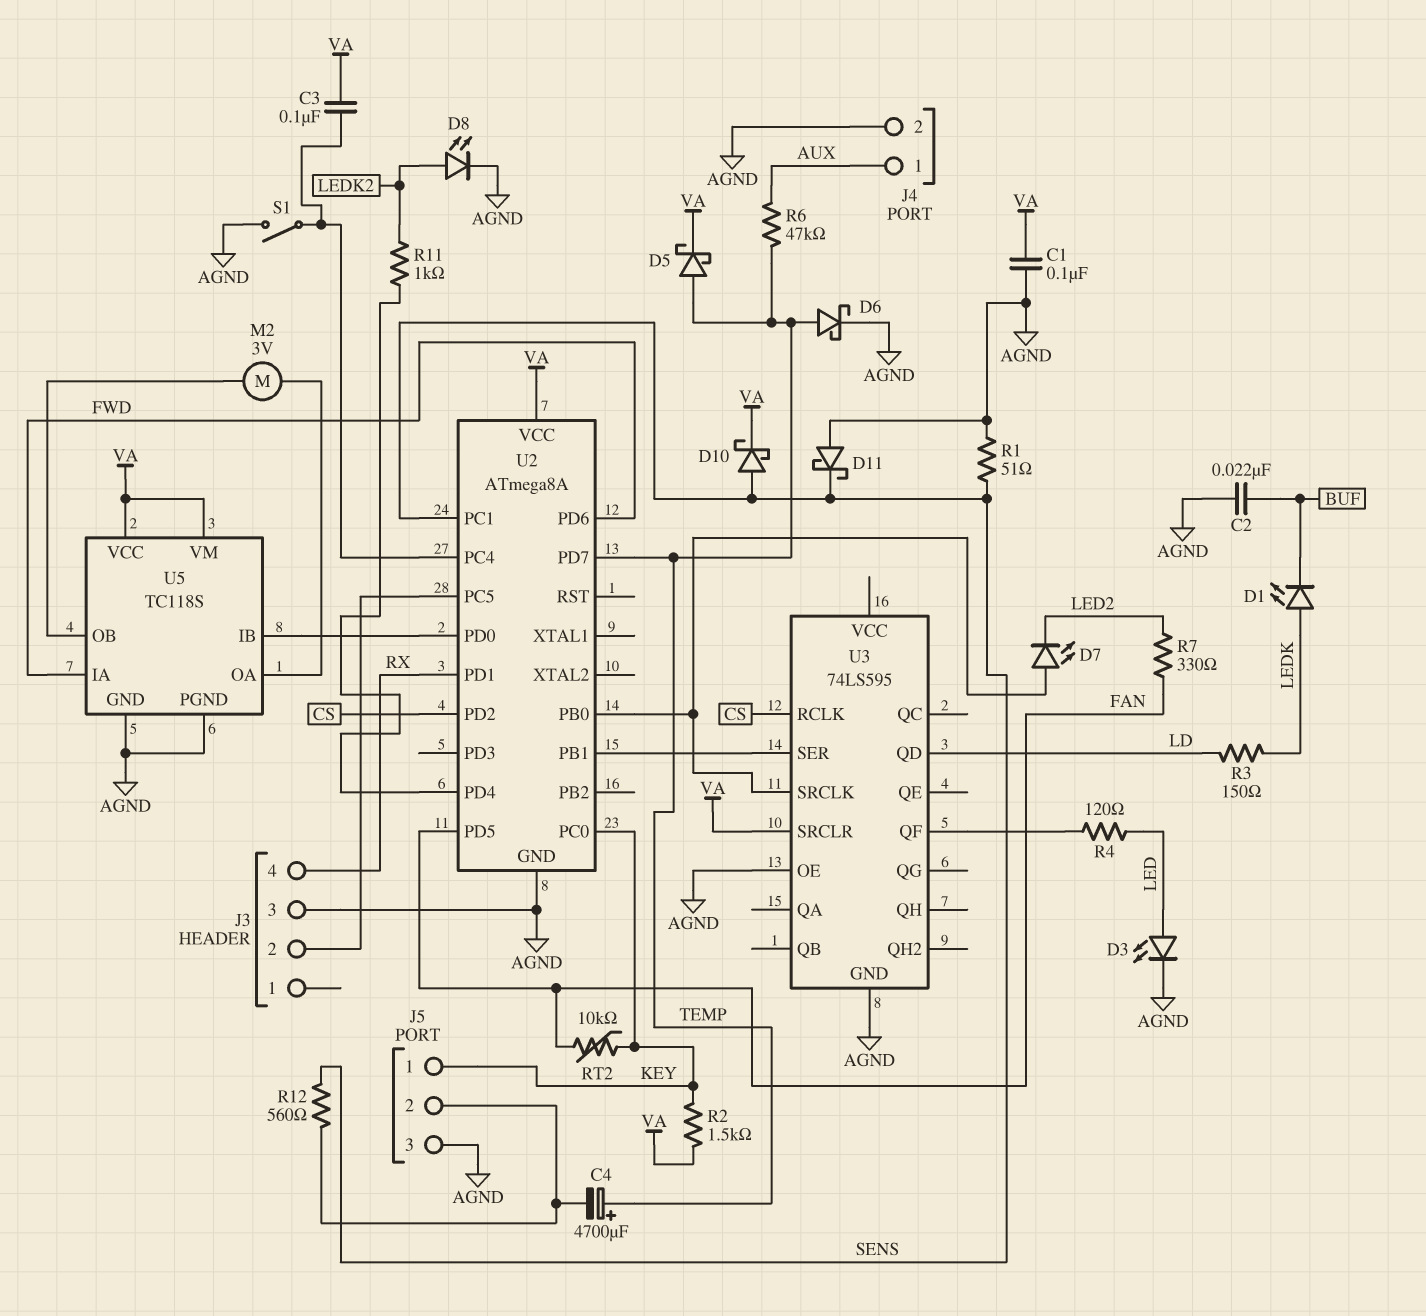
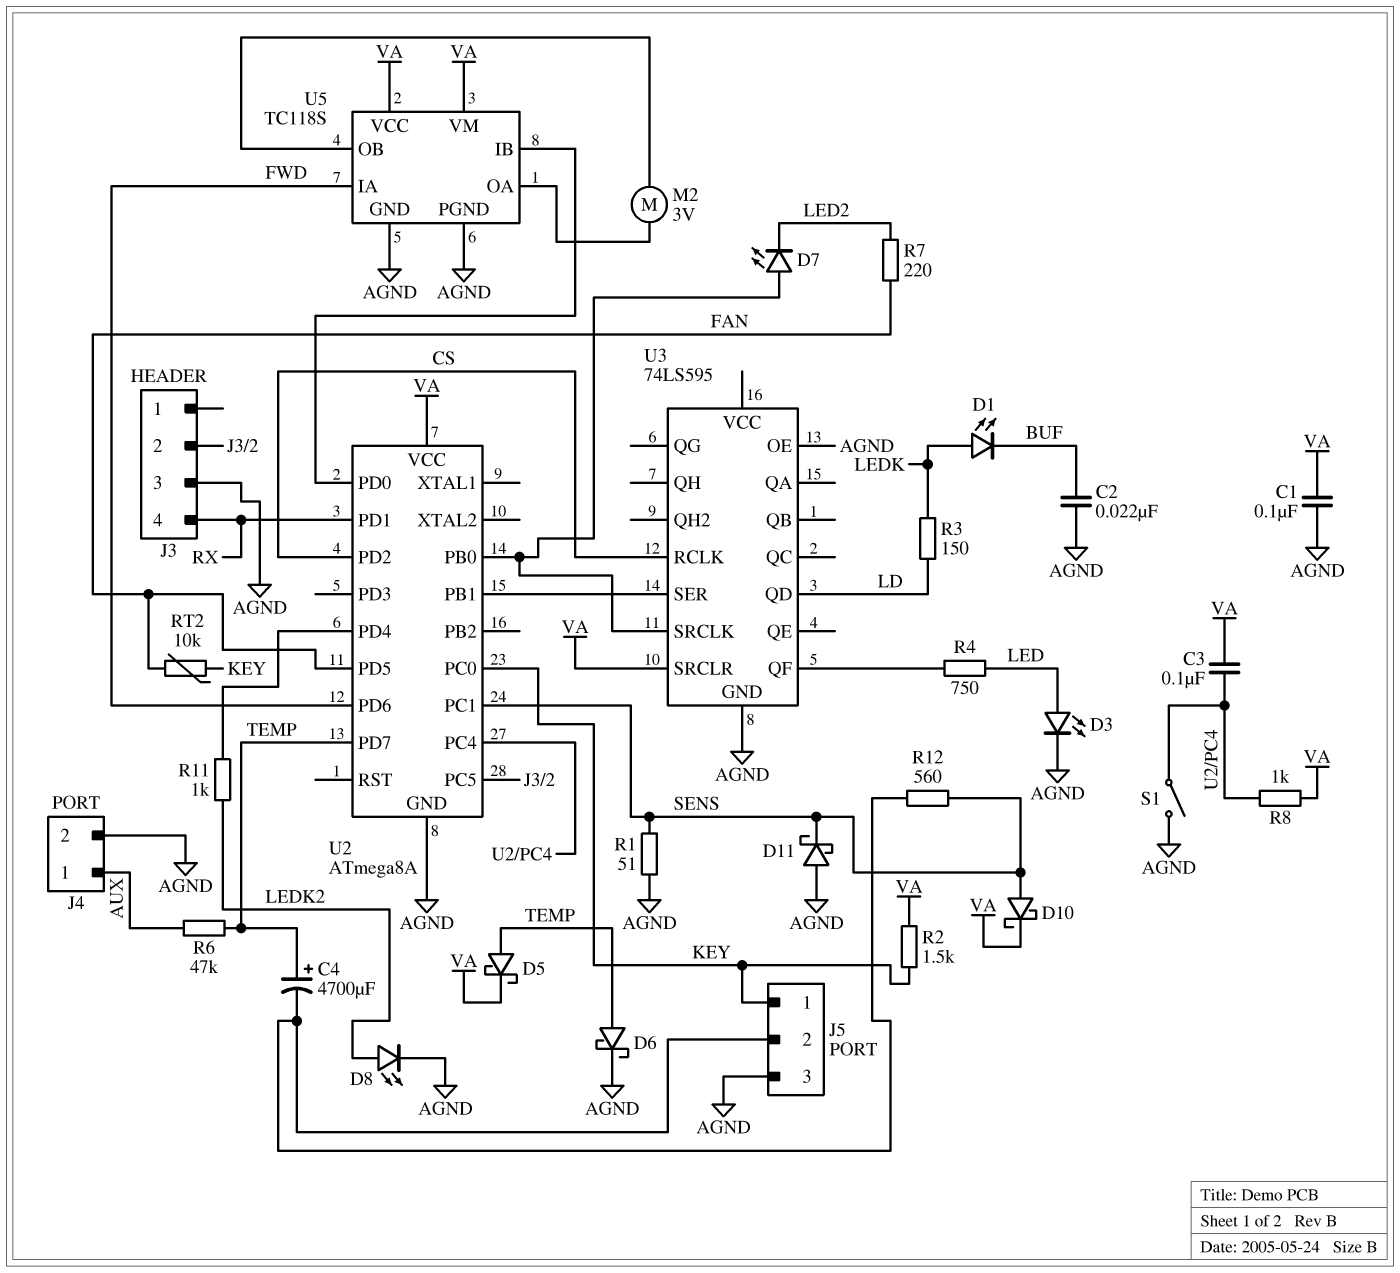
R4: 120 (LED, U3/QF) -> 750 (LED, U3/QF)
R7: 330 (FAN, LED2) -> 220 (FAN, LED2)
R8: none -> 1k (U2/PC4, VA)

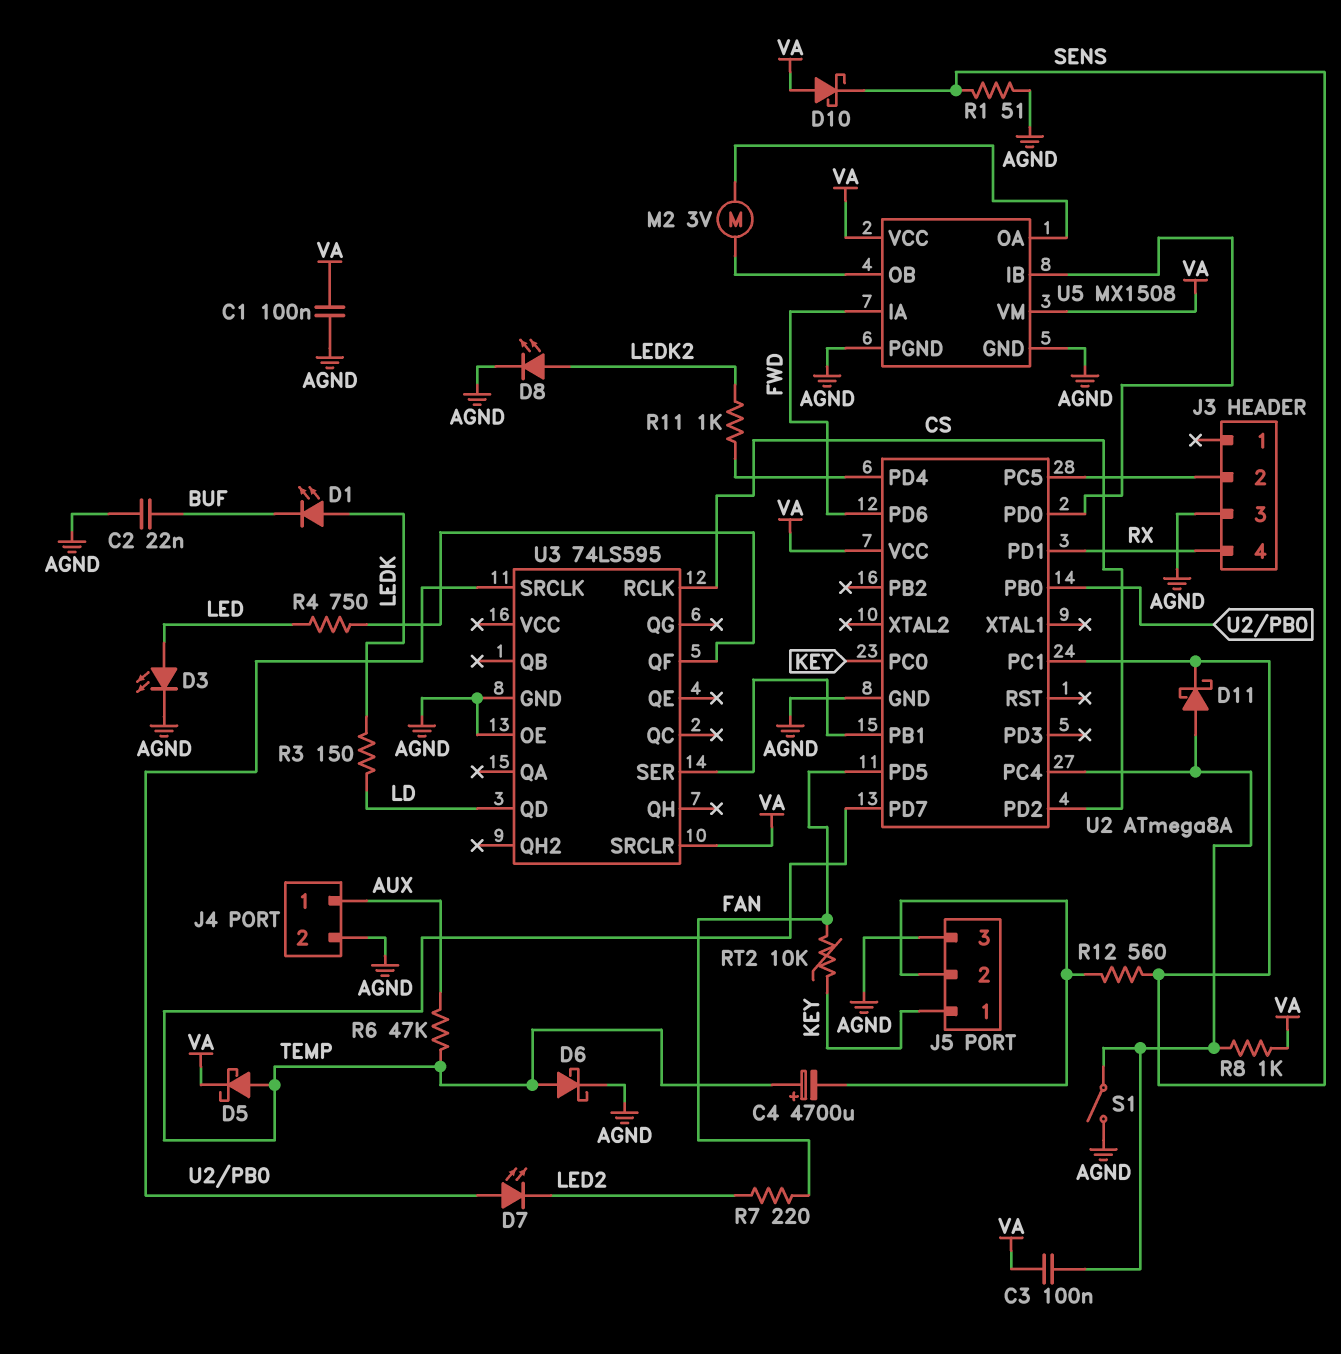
D10: schottky (A SENS, K VA) -> schottky (A VA, K SENS)
D11: schottky (A AGND, K SENS) -> schottky (A U2/PC4, K SENS)
R2: 1.5k (KEY, VA) -> none
U5: TC118S -> MX1508

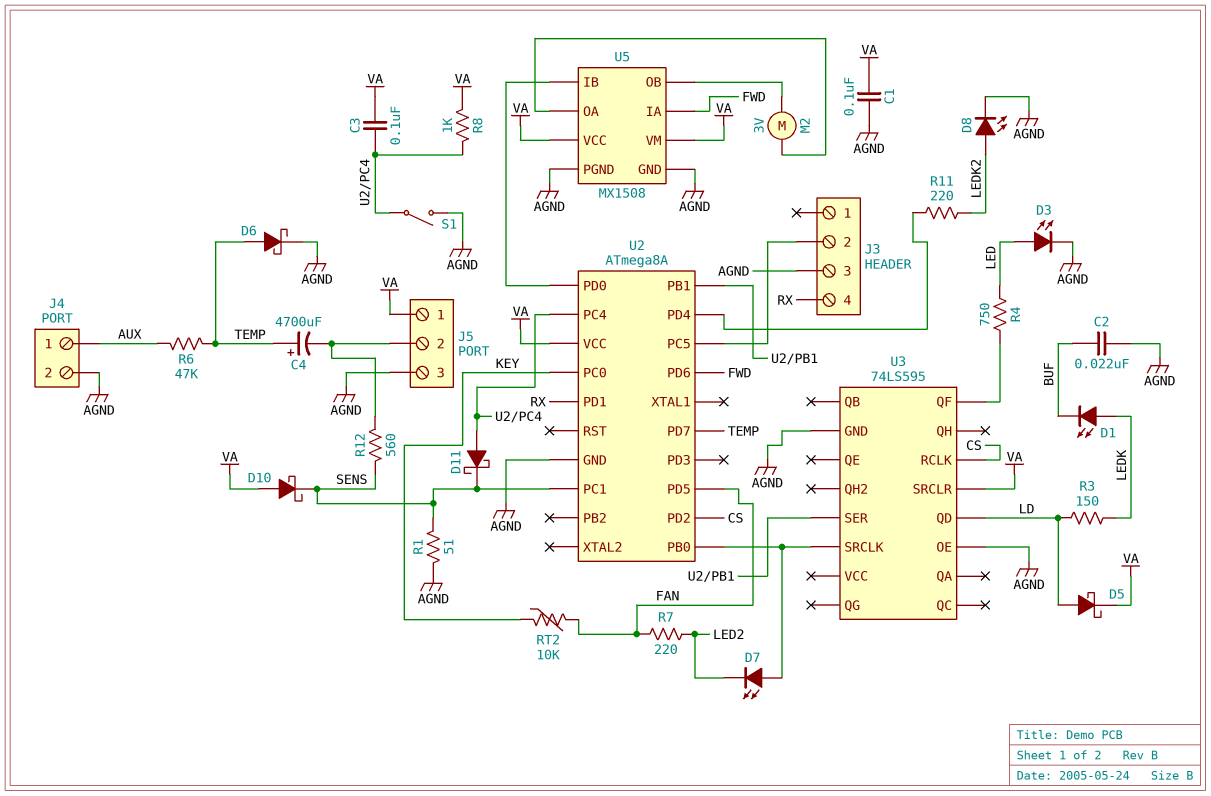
D5: schottky (A TEMP, K VA) -> schottky (A LD, K VA)
J5 pin 1: KEY -> VA
R11: 1k (LEDK2, U2/PD4) -> 220 (LEDK2, U2/PD4)

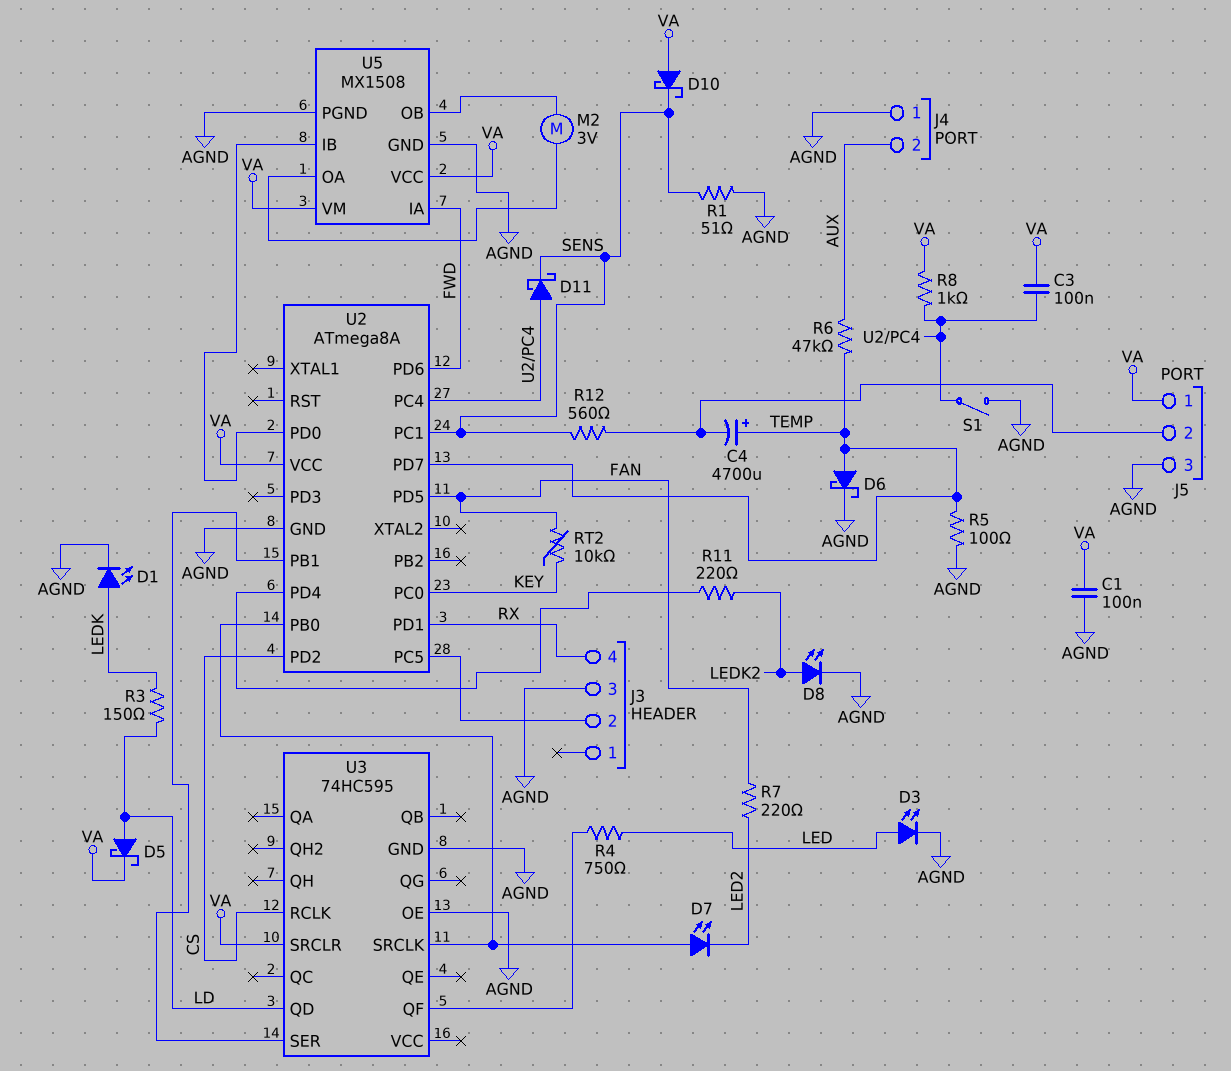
C2: 22nF (AGND, BUF) -> none
D1: LED (A LEDK, K BUF) -> LED (A LEDK, K AGND)
J4 pin 1: AUX -> AGND
J4 pin 2: AGND -> AUX
R5: none -> 100 (AGND, TEMP)
U3: 74LS595 -> 74HC595

